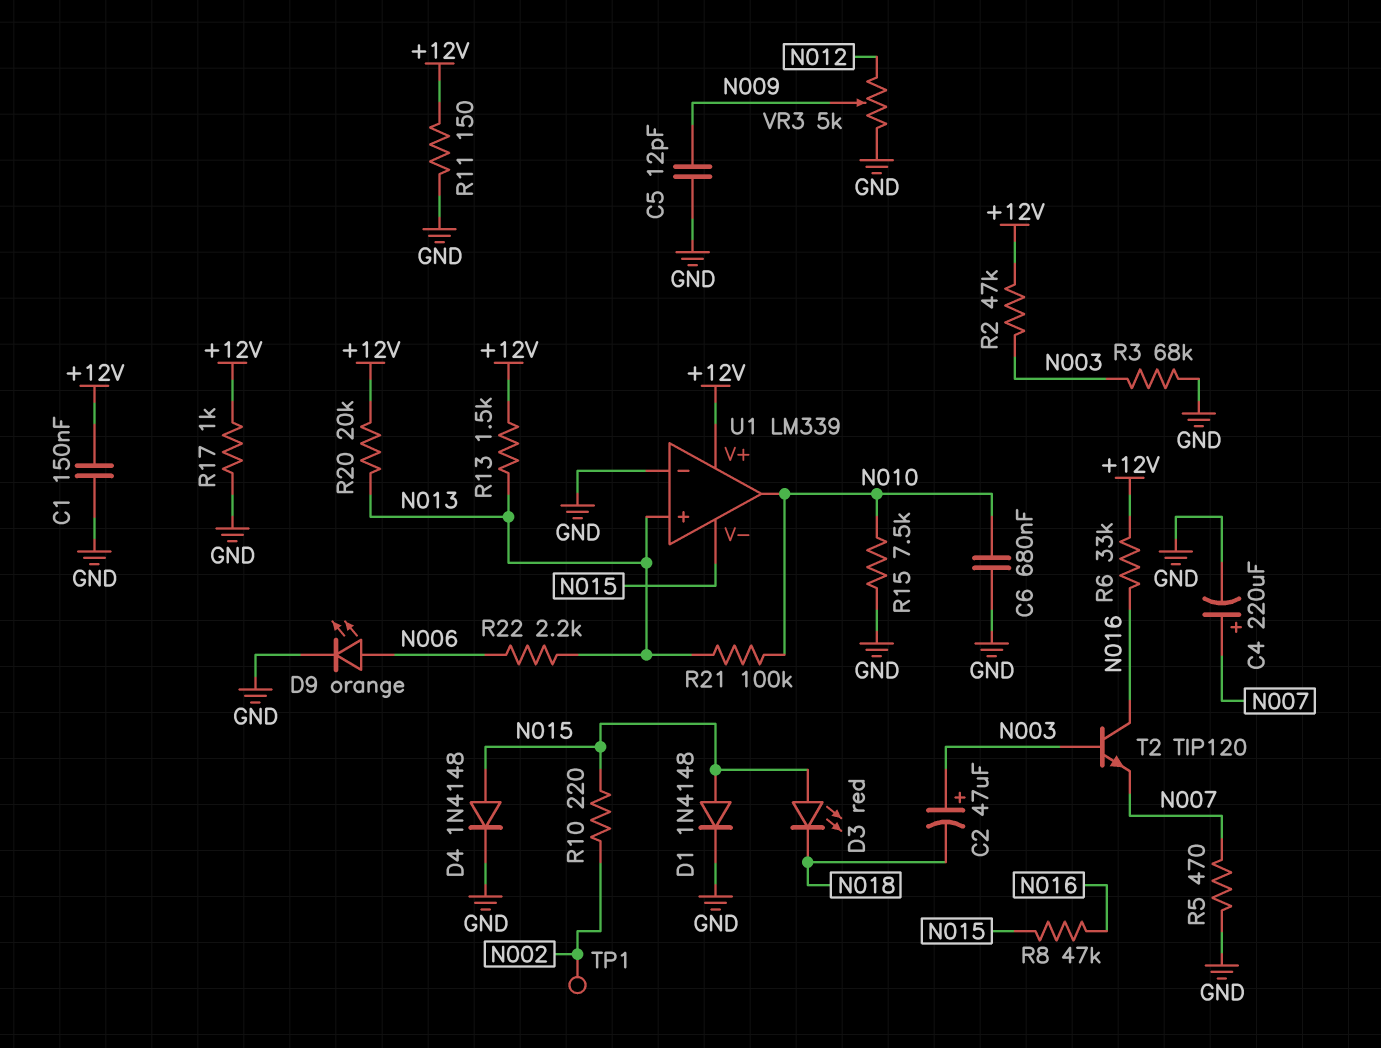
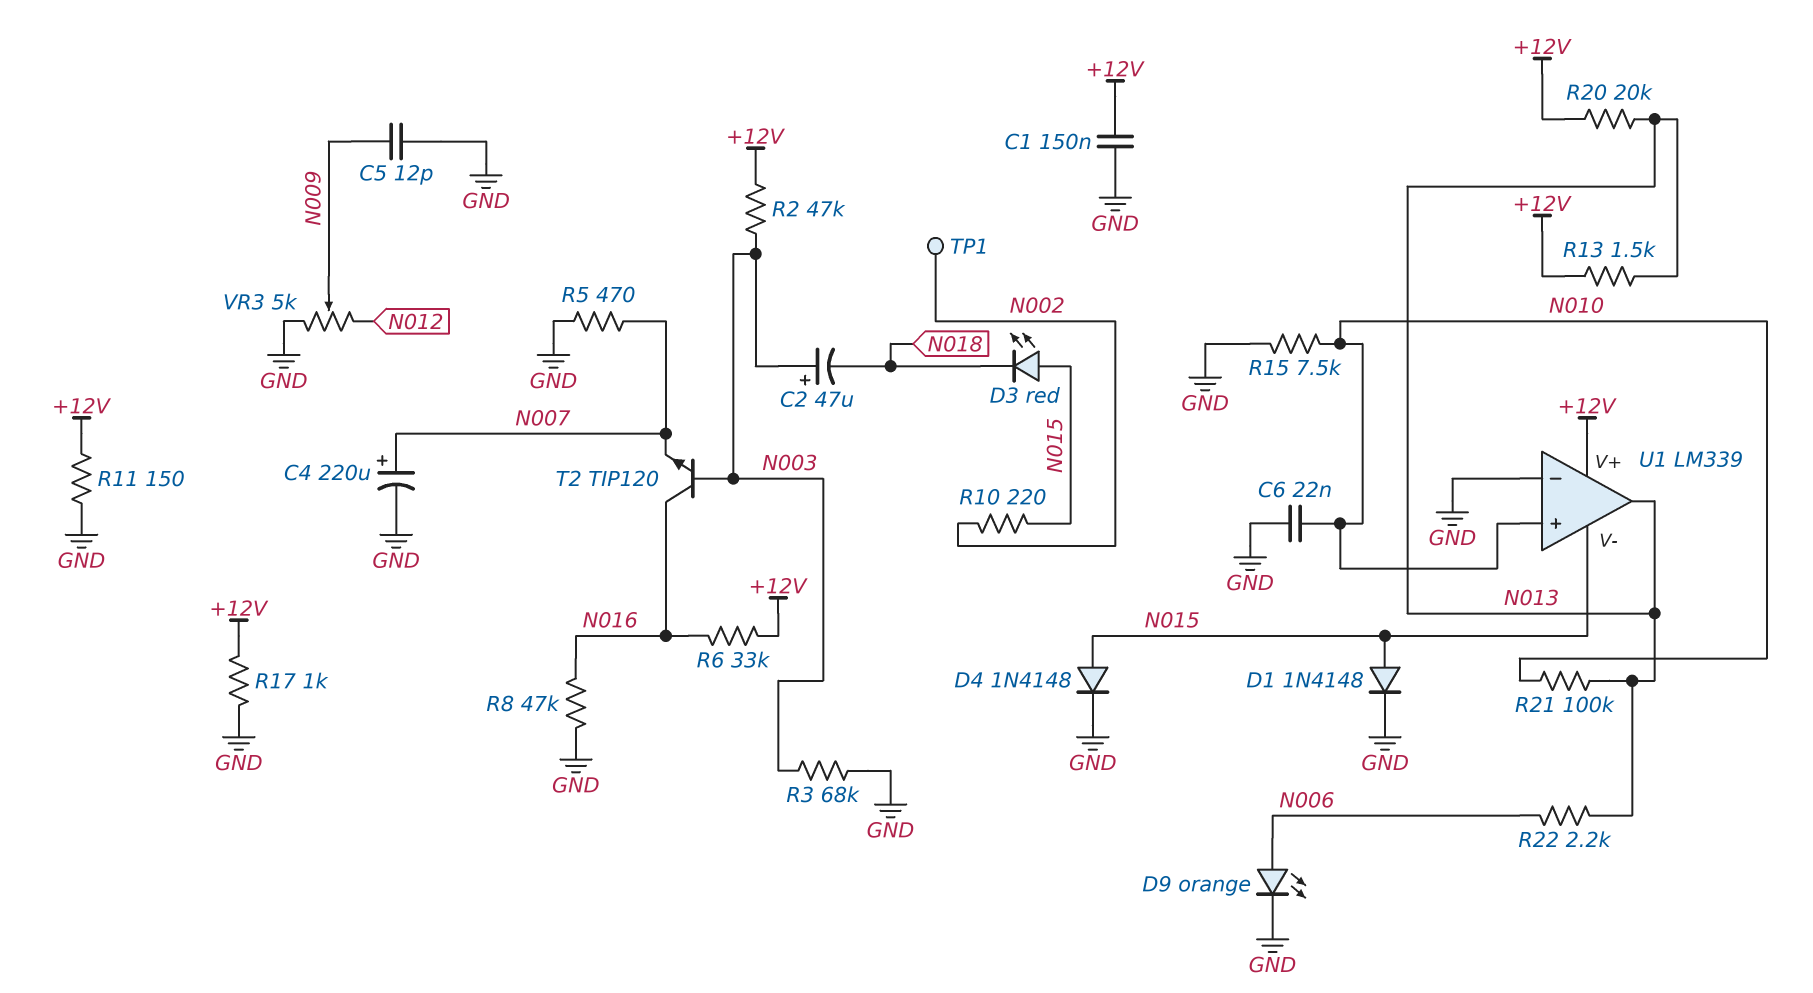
C6: 680nF (GND, N010) -> 22nF (GND, N010)
R8: 47k (N015, N016) -> 47k (GND, N016)
U1 pin in+: N013 -> N010
U1 pin out: N010 -> N013

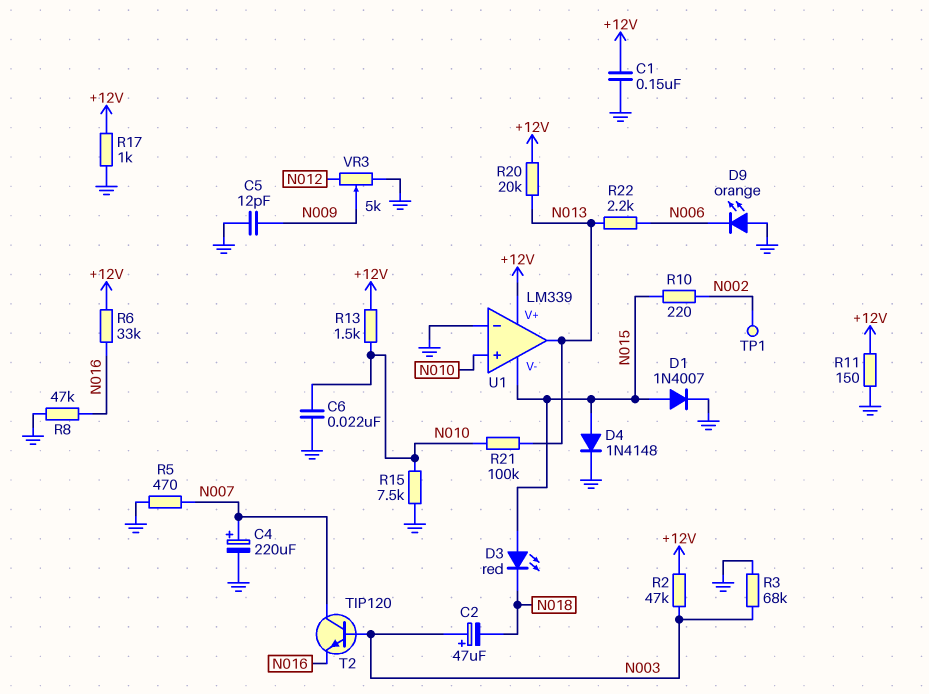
D1: diode 1N4148 (A N015, K GND) -> diode 1N4007 (A N015, K GND)
D9: LED orange (A N006, K GND) -> LED orange (A GND, K N006)
R13: 1.5k (+12V, N013) -> 1.5k (+12V, N010)
T2: NPN TIP120 (B N003, C N016, E N007) -> NPN TIP120 (B N003, C N007, E N016)

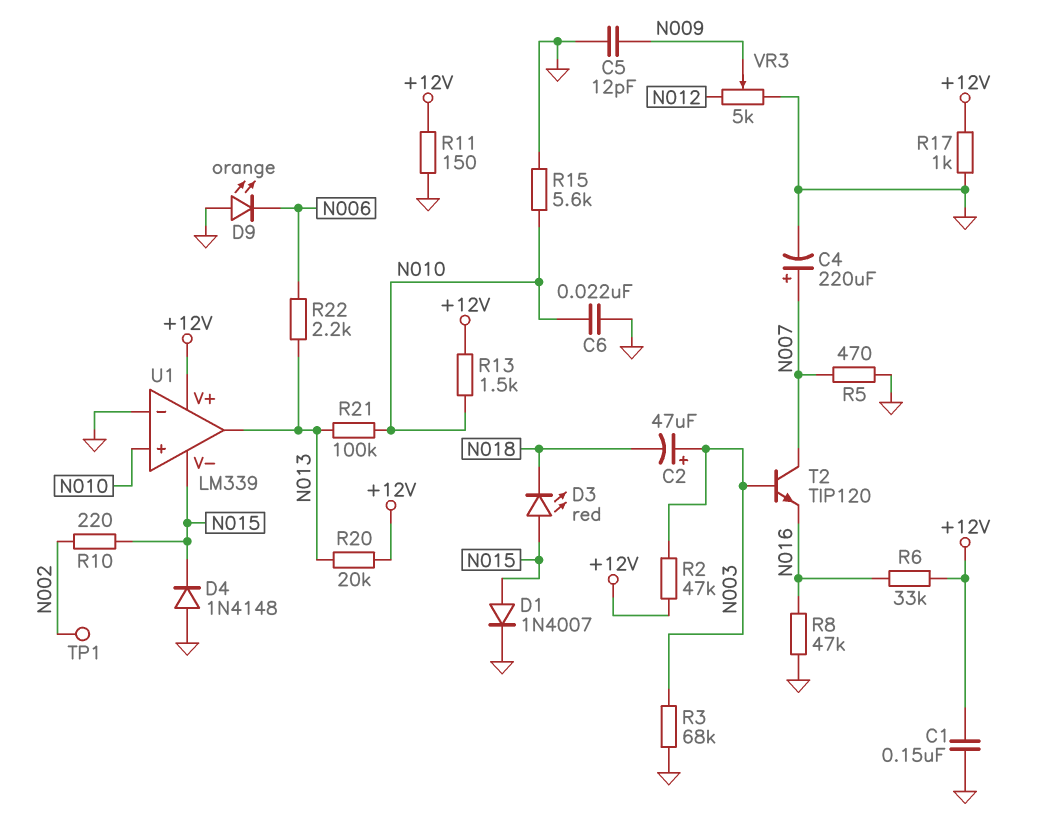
D4: diode 1N4148 (A N015, K GND) -> diode 1N4148 (A GND, K N015)
R15: 7.5k (GND, N010) -> 5.6k (GND, N010)

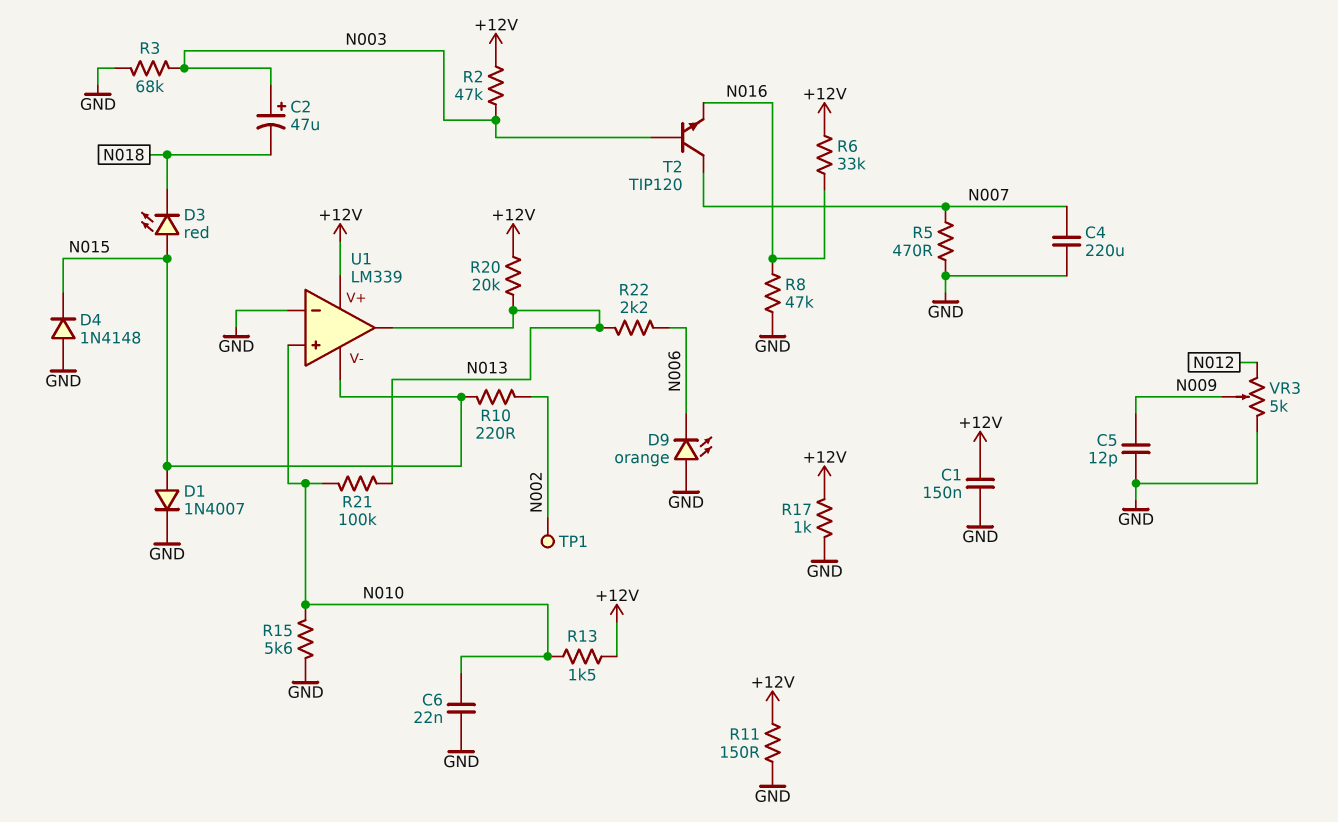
C4: 220uF (plus N007, minus GND) -> 220uF (GND, N007)

